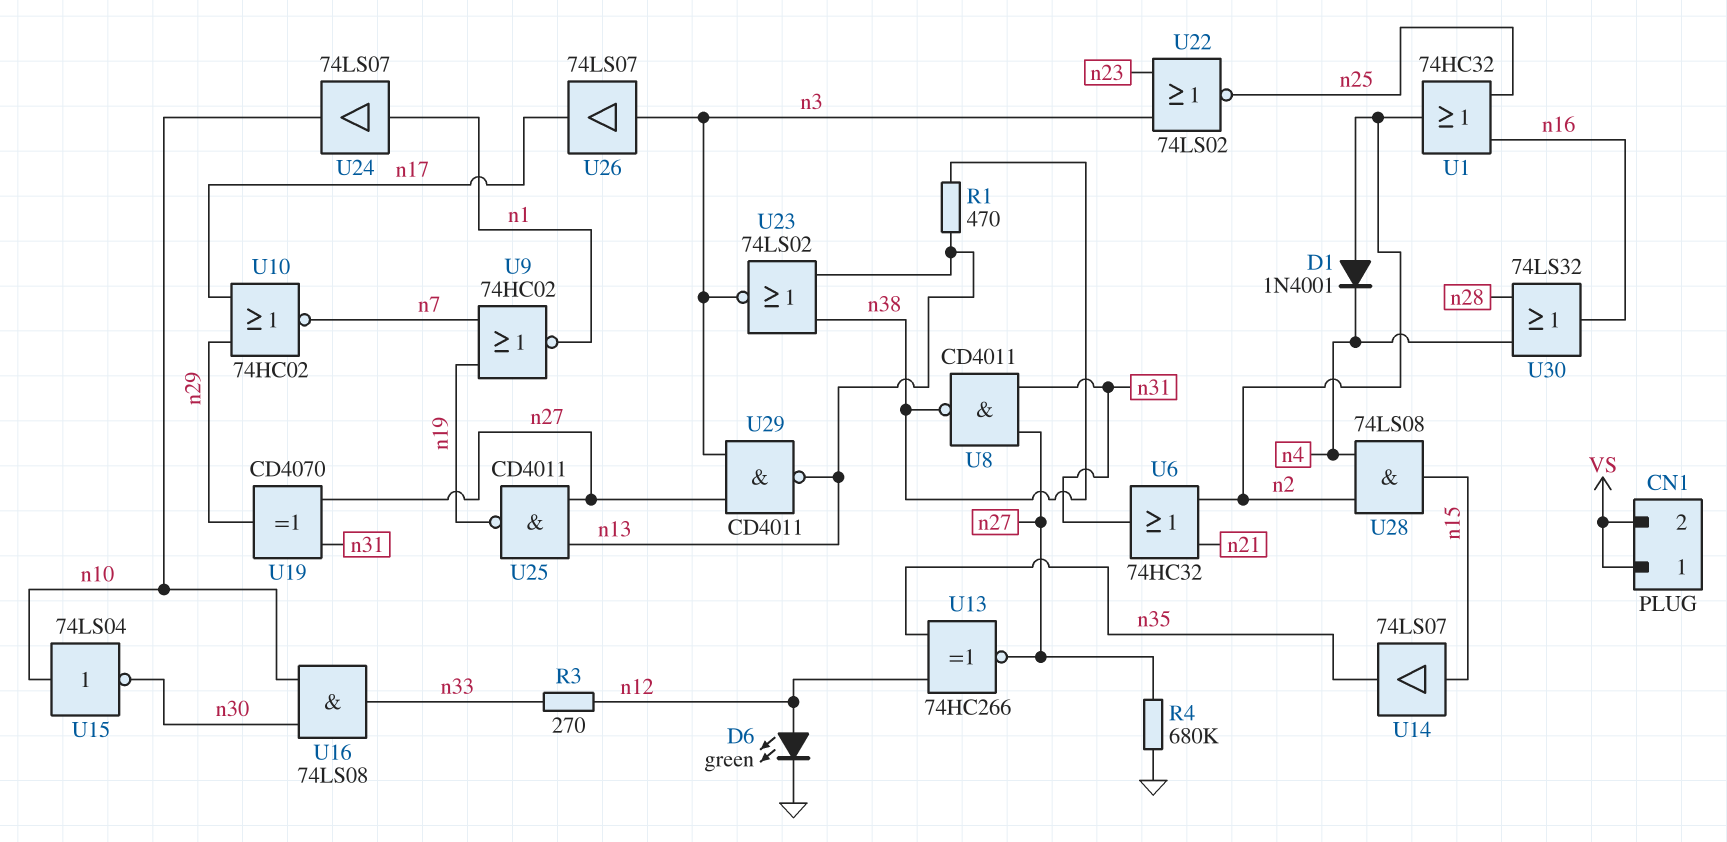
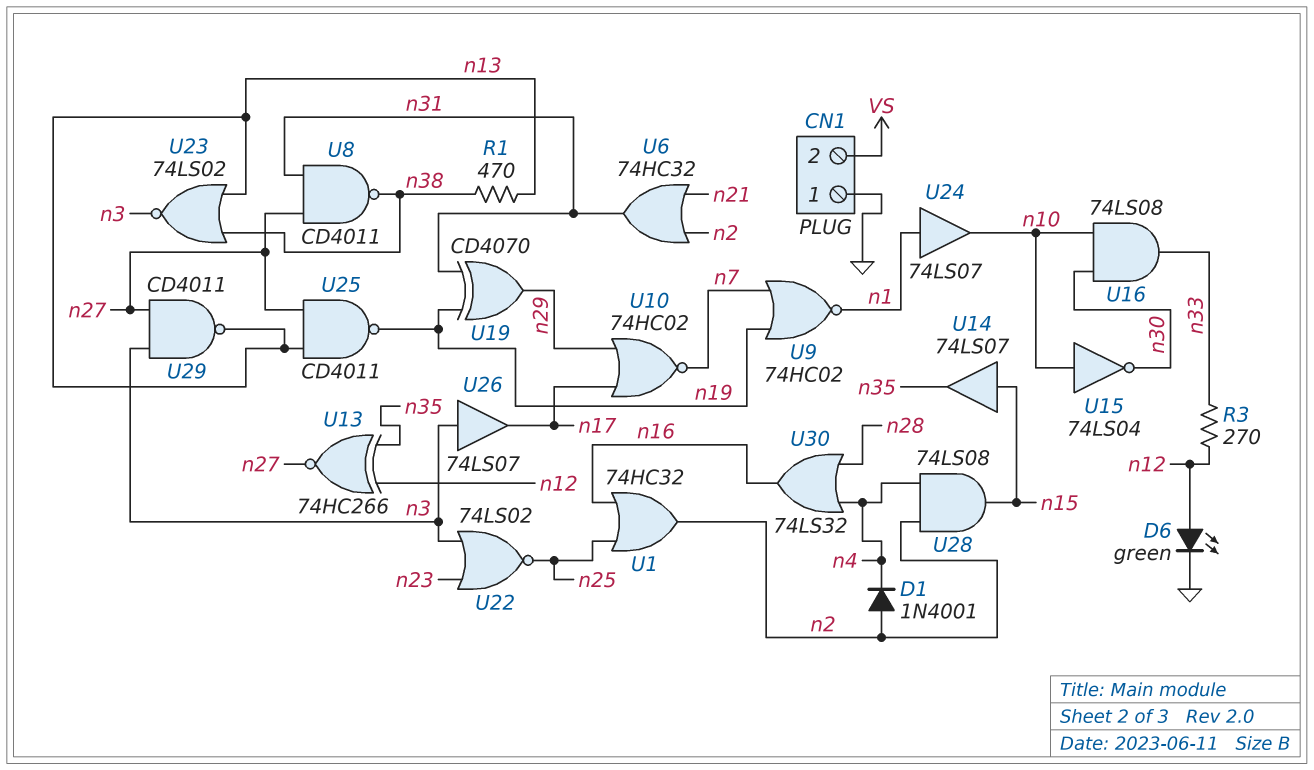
CN1 pin 1: VS -> GND
R4: 680k (GND, n27) -> none
U19: XOR CD4070 (in n27, in n31, out n29) -> XOR CD4070 (in n19, in n31, out n29)

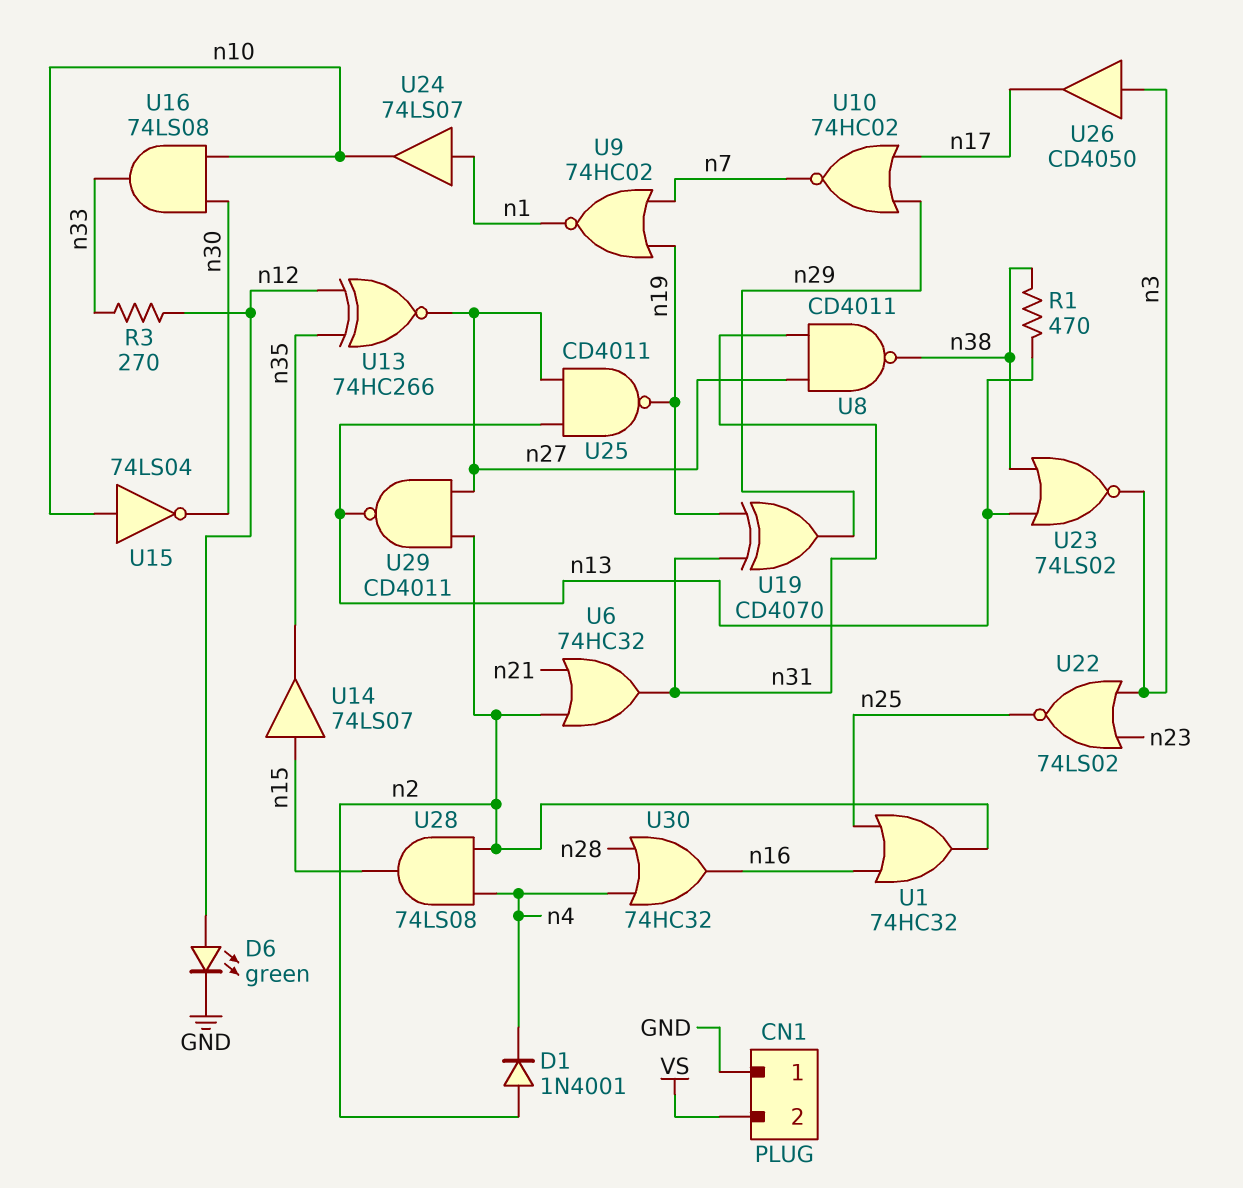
U26: buffer 74LS07 (in n3, out n17) -> buffer CD4050 (in n3, out n17)
U29: NAND CD4011 (in n3, in n27, out n13) -> NAND CD4011 (in n2, in n27, out n13)
U30: OR 74LS32 (in n4, in n28, out n16) -> OR 74HC32 (in n4, in n28, out n16)

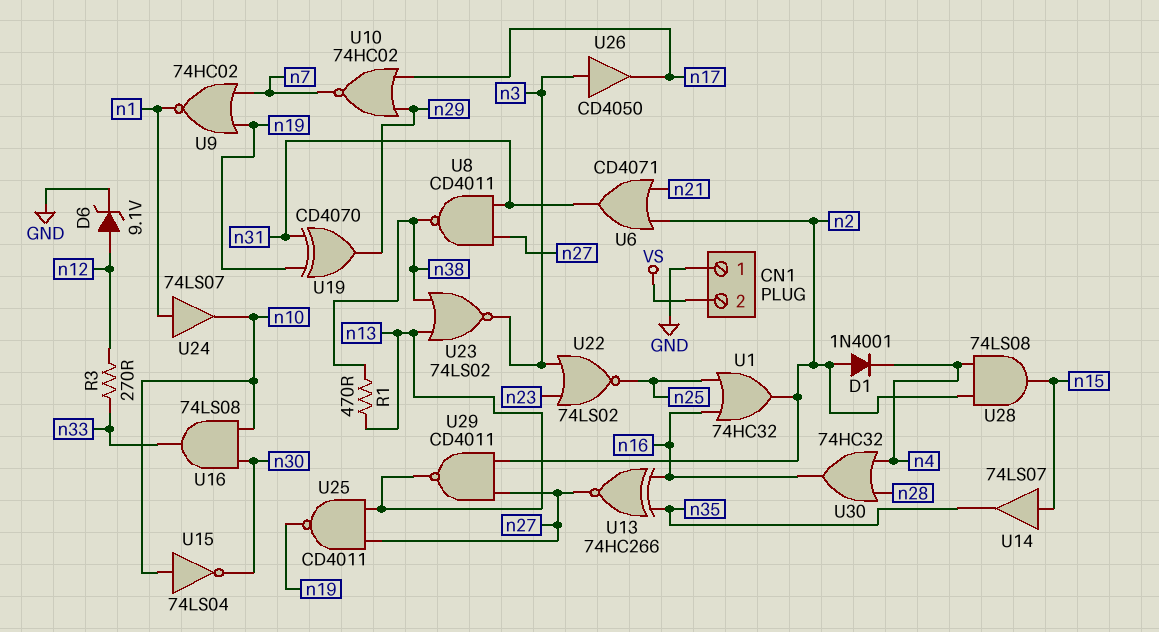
D6: LED green (A n12, K GND) -> zener 9.1V (A n12, K GND)
U6: OR 74HC32 (in n2, in n21, out n31) -> OR CD4071 (in n2, in n21, out n31)
U13: XNOR 74HC266 (in n12, in n35, out n27) -> XNOR 74HC266 (in n16, in n35, out n27)

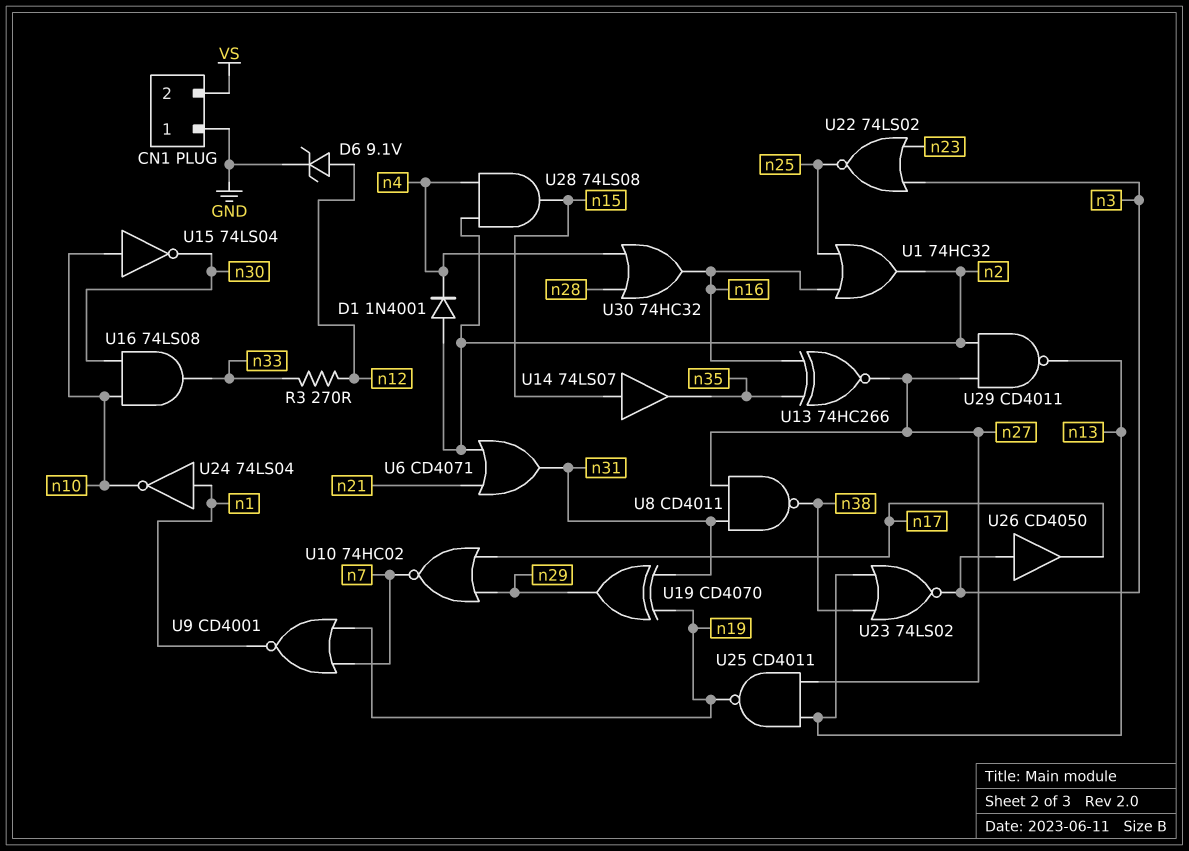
R1: 470 (n13, n38) -> none
U9: NOR 74HC02 (in n7, in n19, out n1) -> NOR CD4001 (in n7, in n19, out n1)
U24: buffer 74LS07 (in n1, out n10) -> NOT 74LS04 (in n1, out n10)

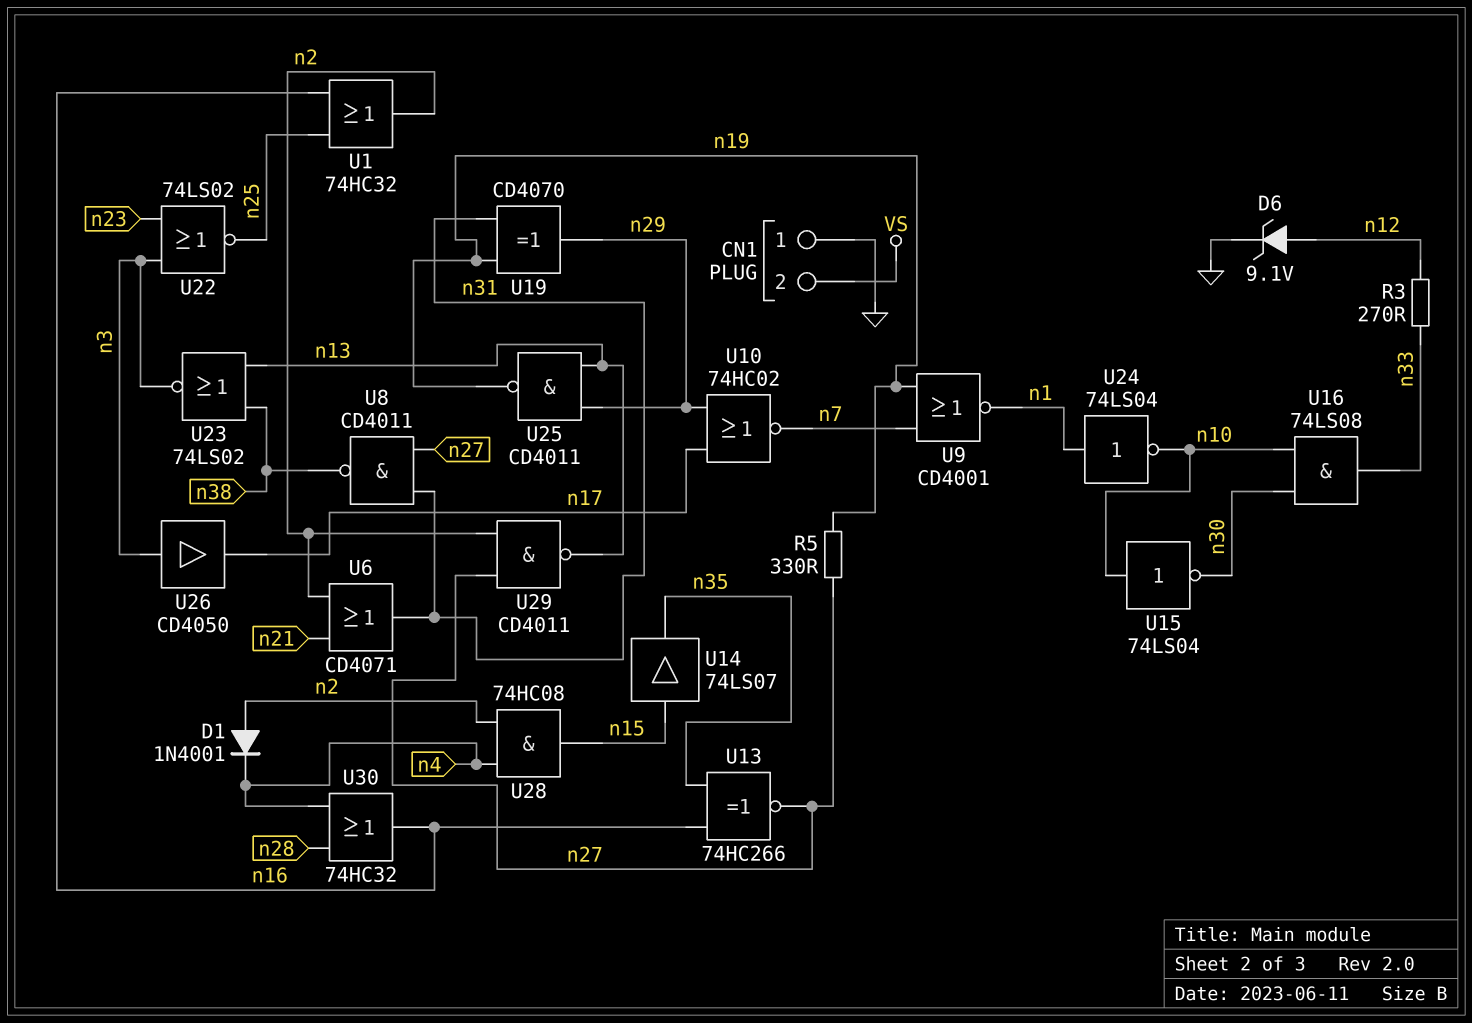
R5: none -> 330 (n19, n27)
U25: NAND CD4011 (in n13, in n27, out n19) -> NAND CD4011 (in n13, in n29, out n19)
U28: AND 74LS08 (in n2, in n4, out n15) -> AND 74HC08 (in n2, in n4, out n15)

